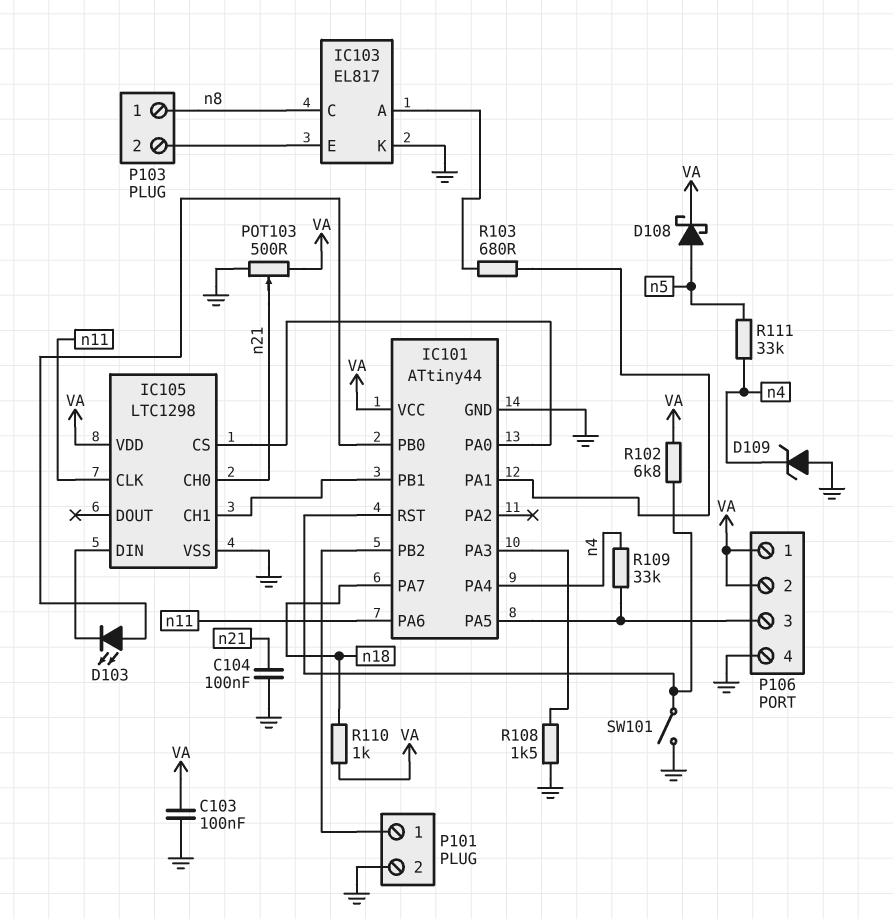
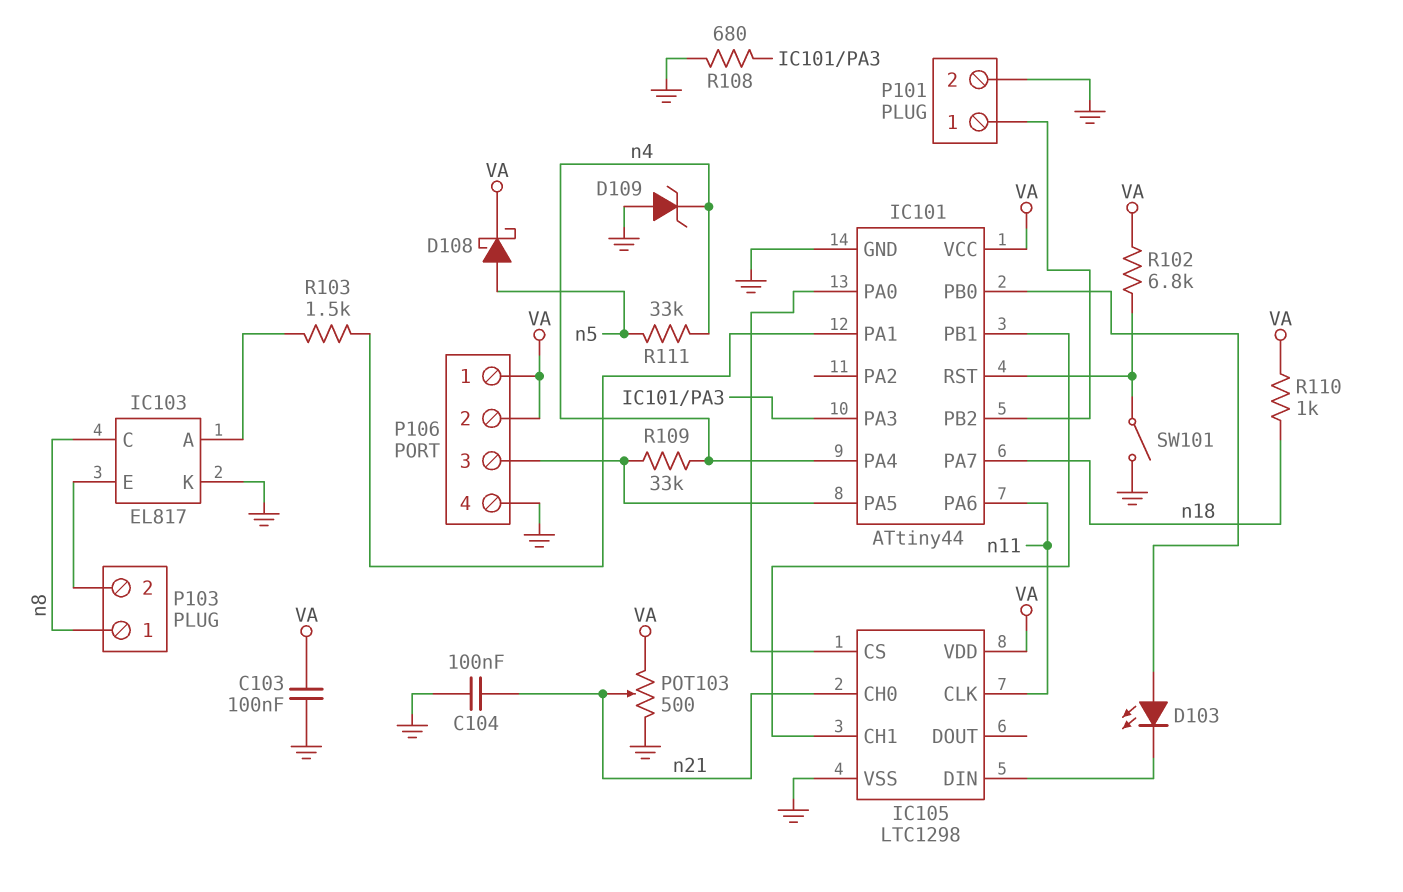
R103: 680 (IC101/PA1, IC103/A) -> 1.5k (IC101/PA1, IC103/A)
R108: 1.5k (GND, IC101/PA3) -> 680 (GND, IC101/PA3)

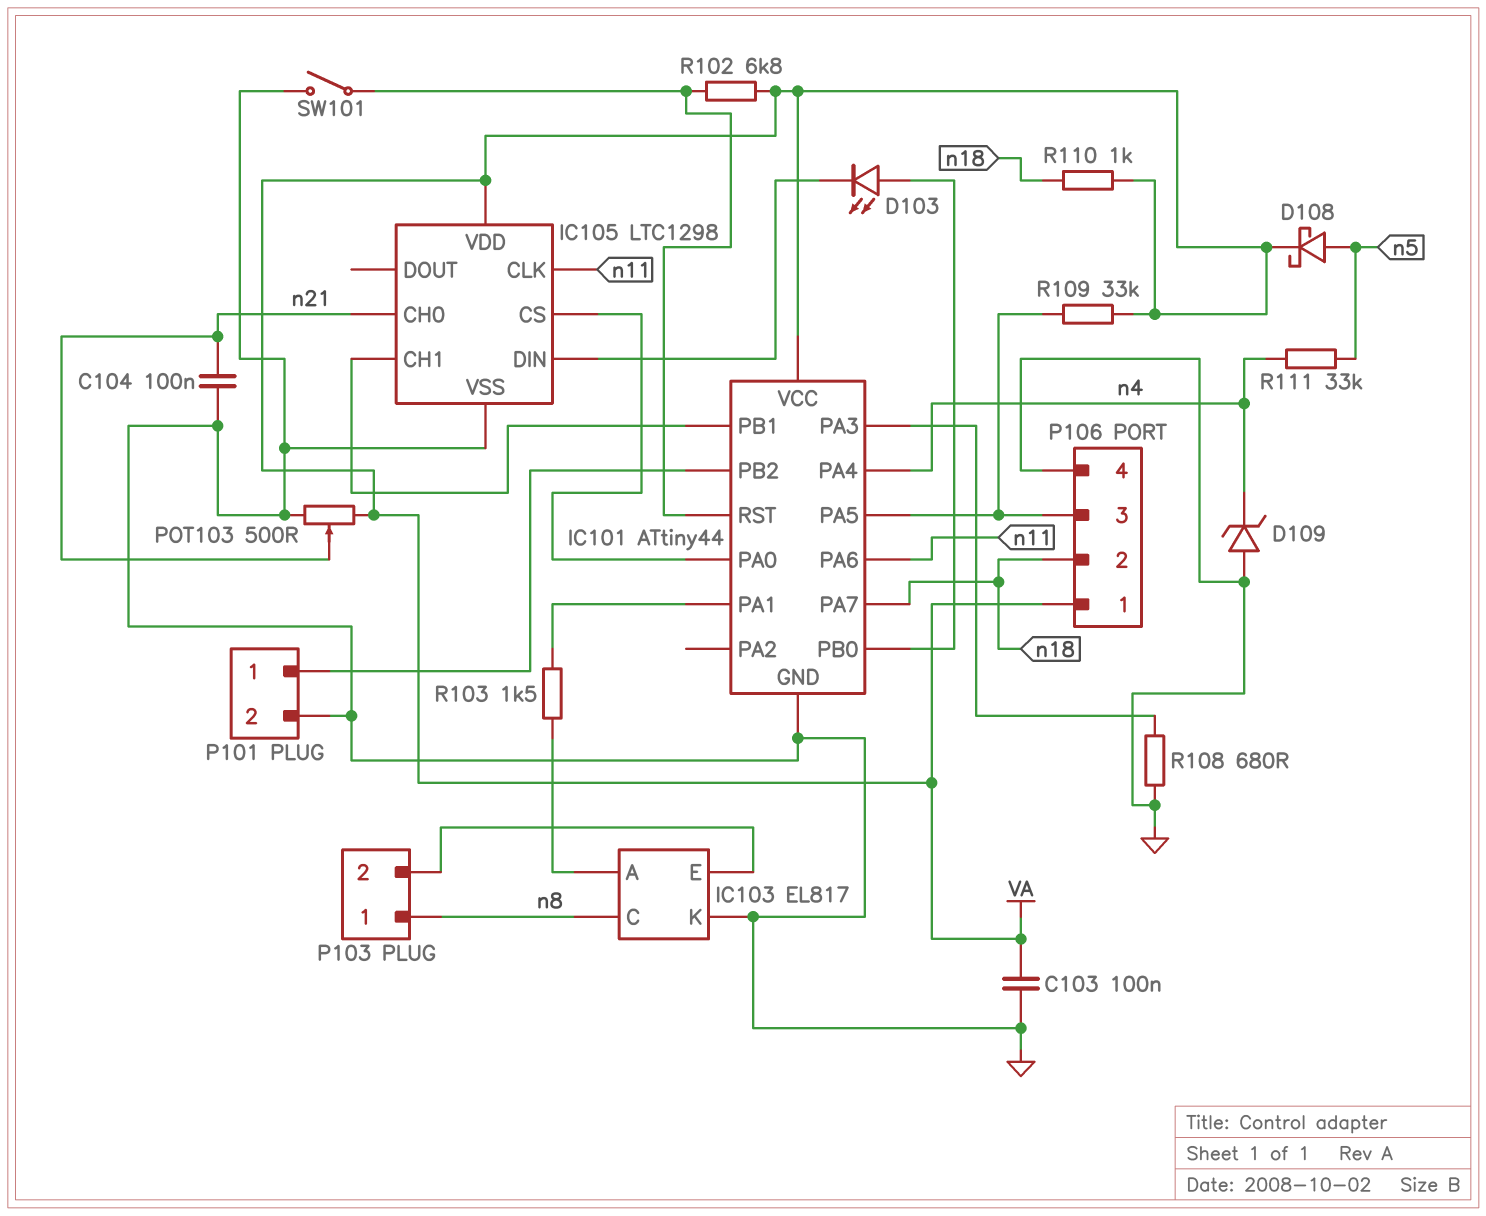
P106 pin 2: VA -> n18
R109: 33k (IC101/PA5, n4) -> 33k (IC101/PA5, VA)

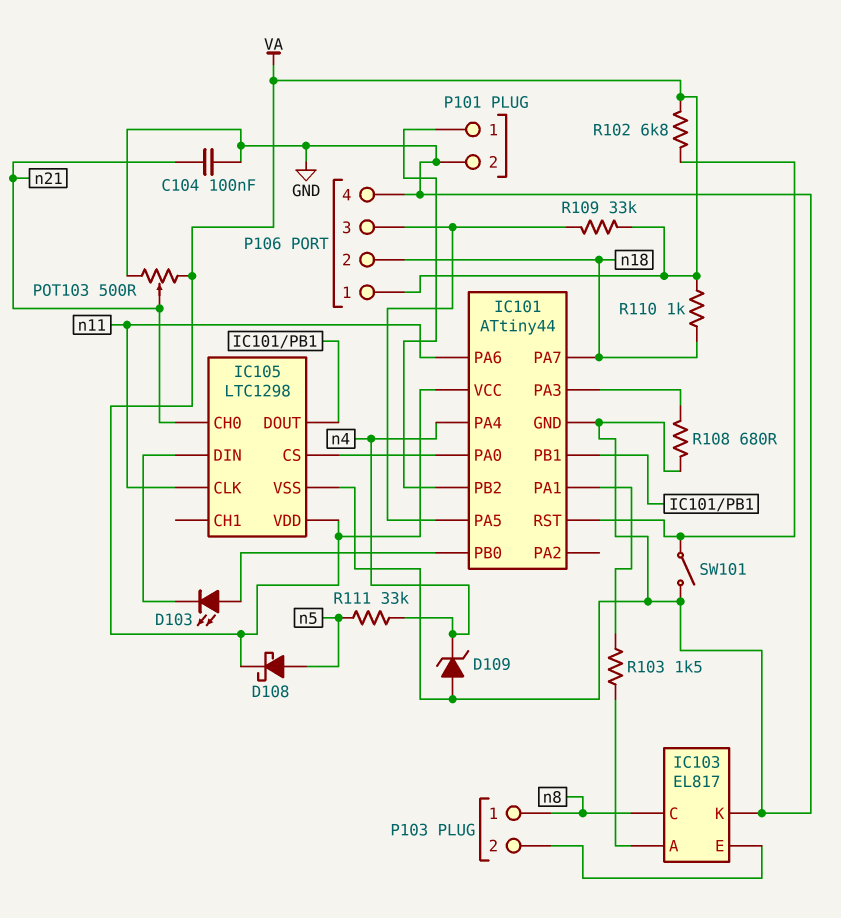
C103: 100nF (GND, VA) -> none
IC105 pin CH1: IC101/PB1 -> none
IC105 pin DOUT: none -> IC101/PB1

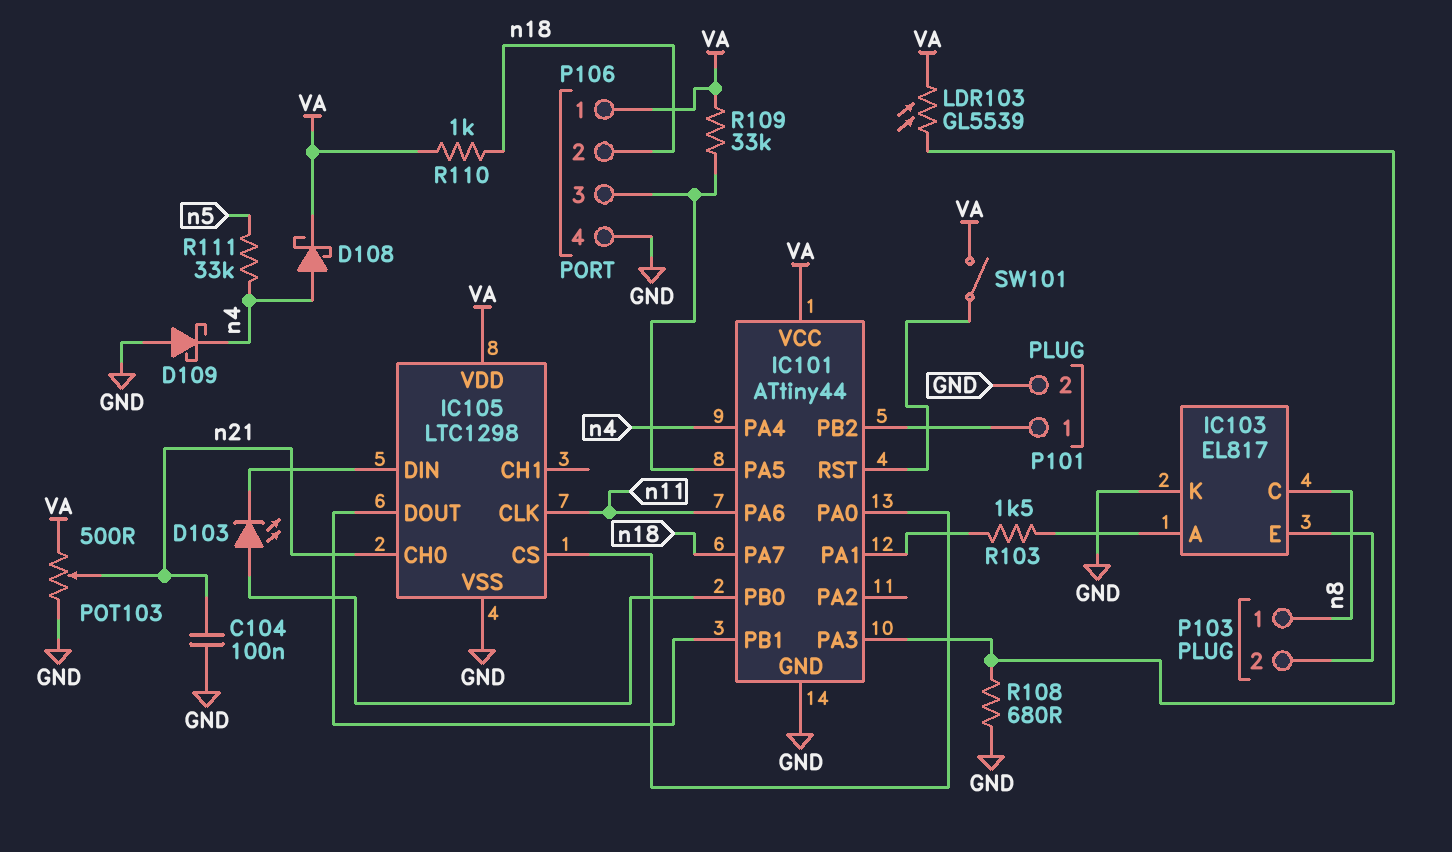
D108: schottky (A n5, K VA) -> schottky (A n4, K VA)
D109: zener (A GND, K n4) -> schottky (A GND, K n4)
LDR103: none -> GL5539 (IC101/PA3, VA)
R102: 6.8k (IC101/RST, VA) -> none
SW101: switch (GND, IC101/RST) -> switch (IC101/RST, VA)

